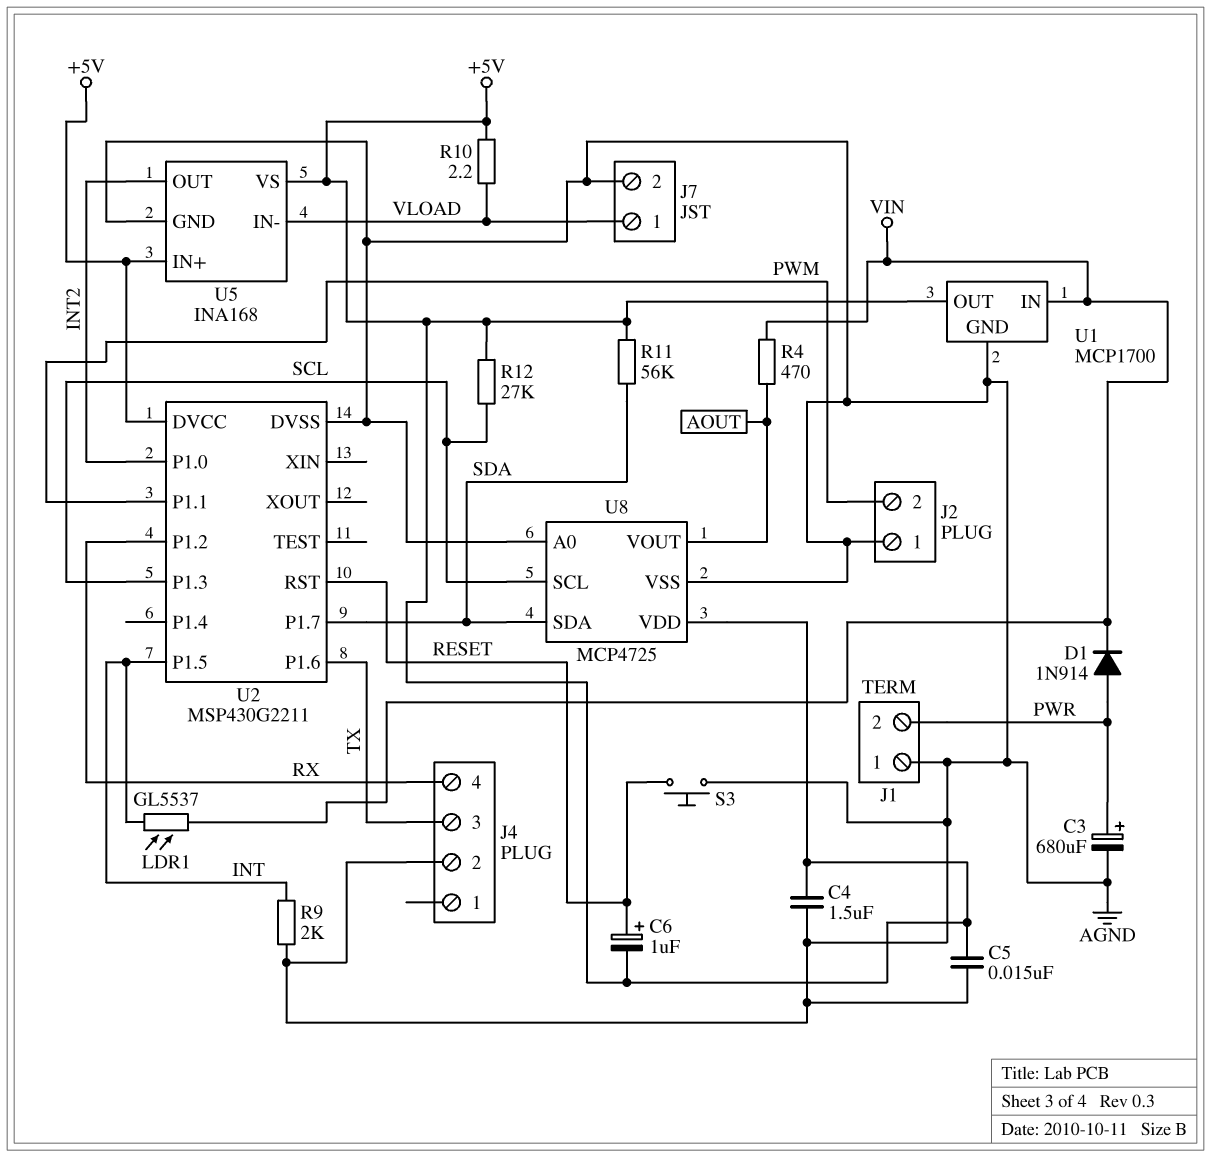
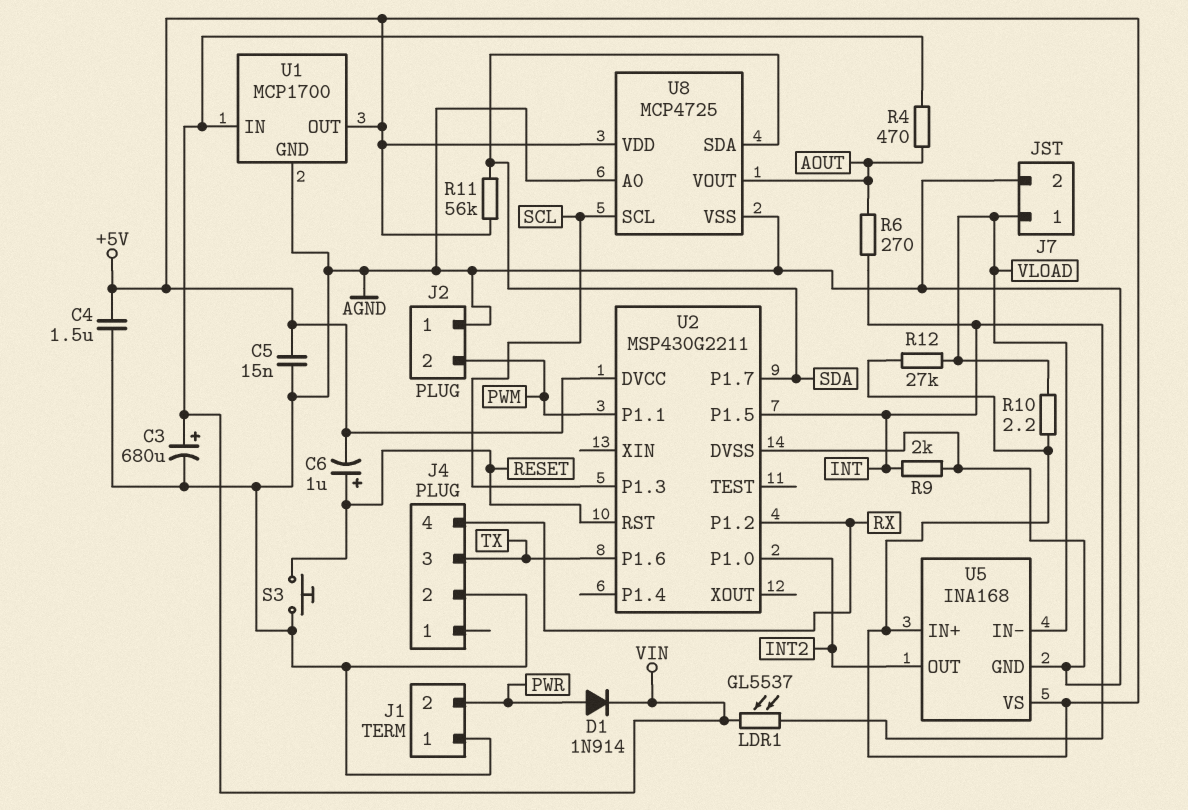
C3: 680uF (plus PWR, minus AGND) -> 680uF (plus VIN, minus AGND)
R6: none -> 270 (AOUT, INT)
R12: 27k (+5V, SCL) -> 27k (+5V, VLOAD)

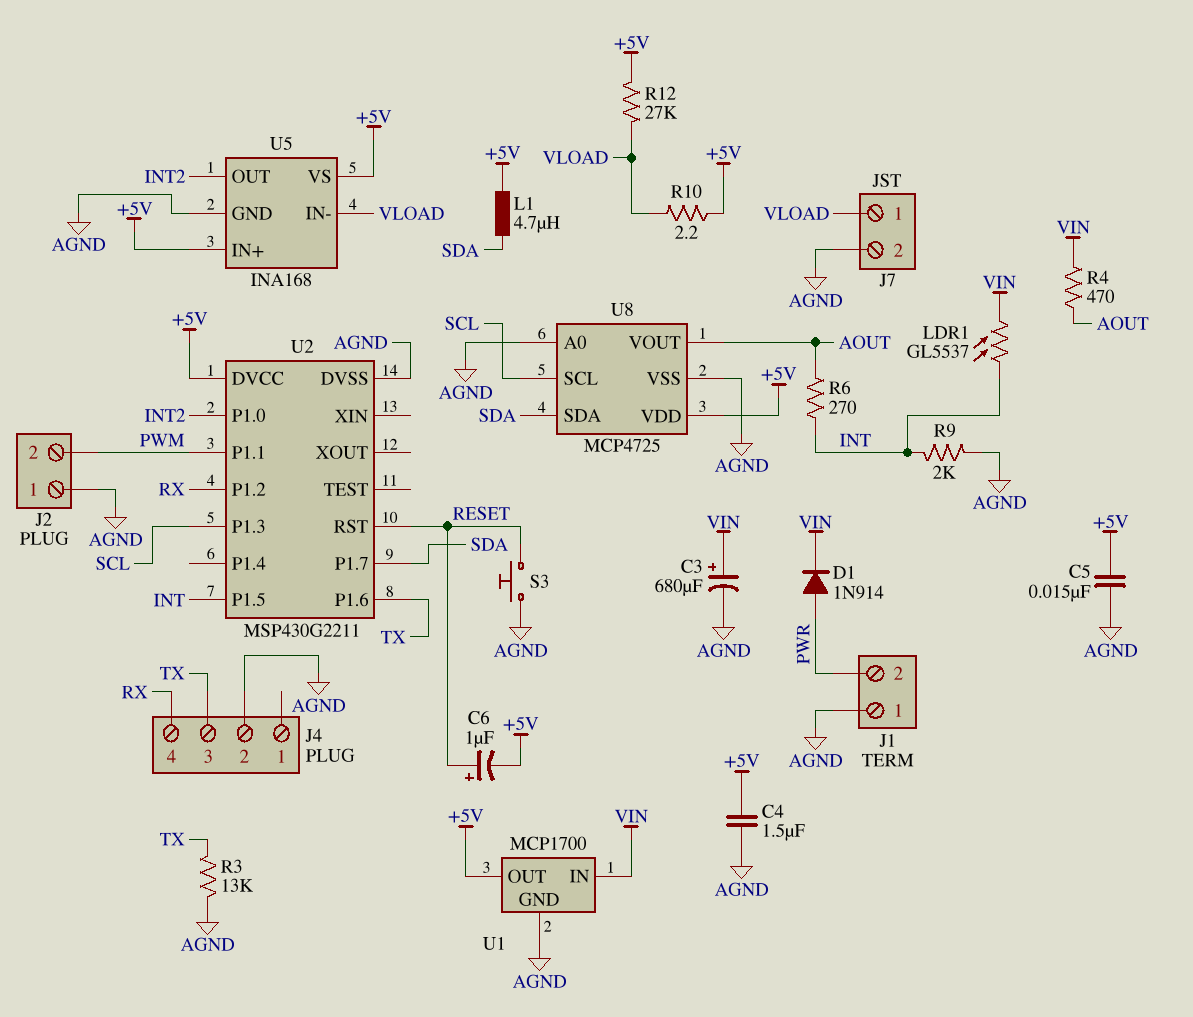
L1: none -> 4.7uH (+5V, SDA)
R3: none -> 13k (AGND, TX)
R11: 56k (+5V, SDA) -> none

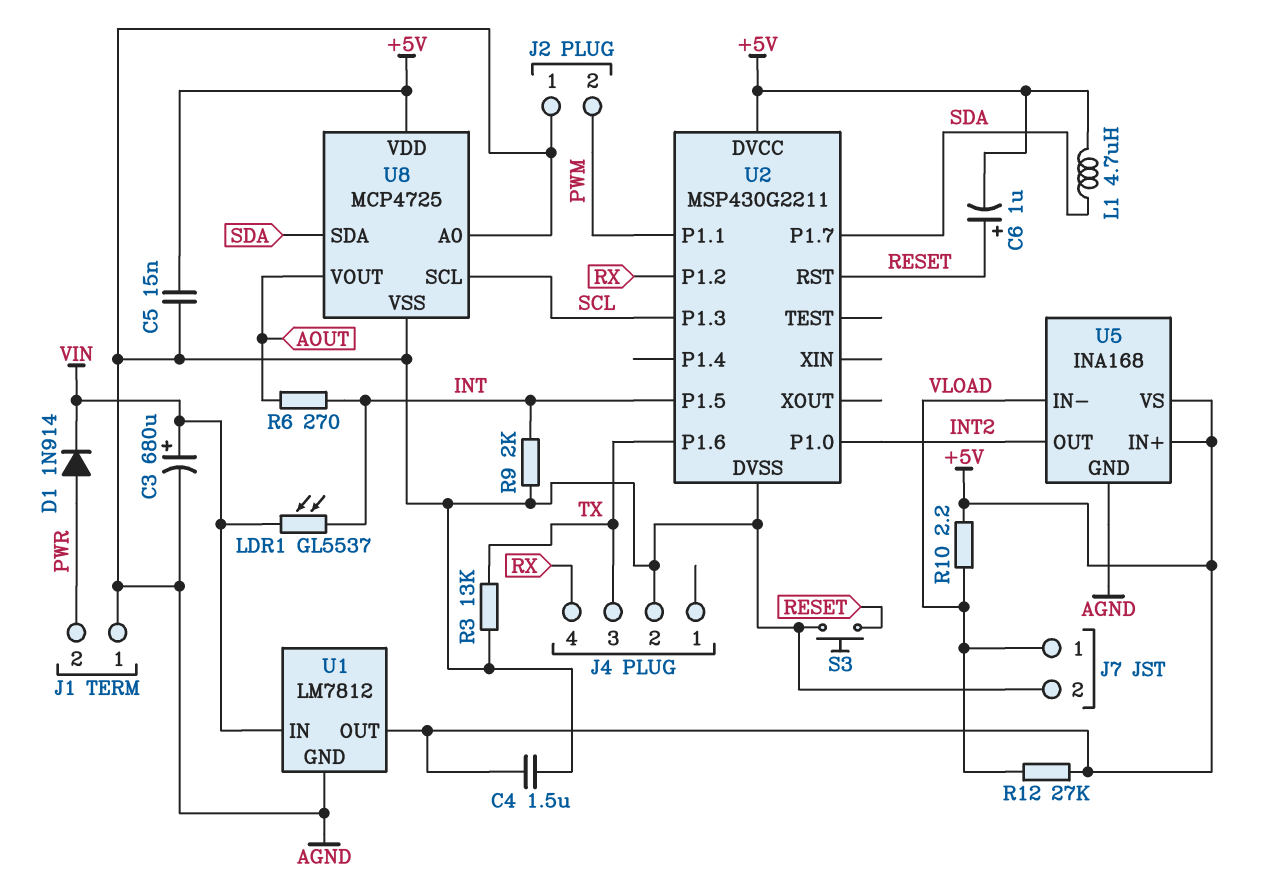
R4: 470 (AOUT, VIN) -> none
U1: MCP1700 -> LM7812

